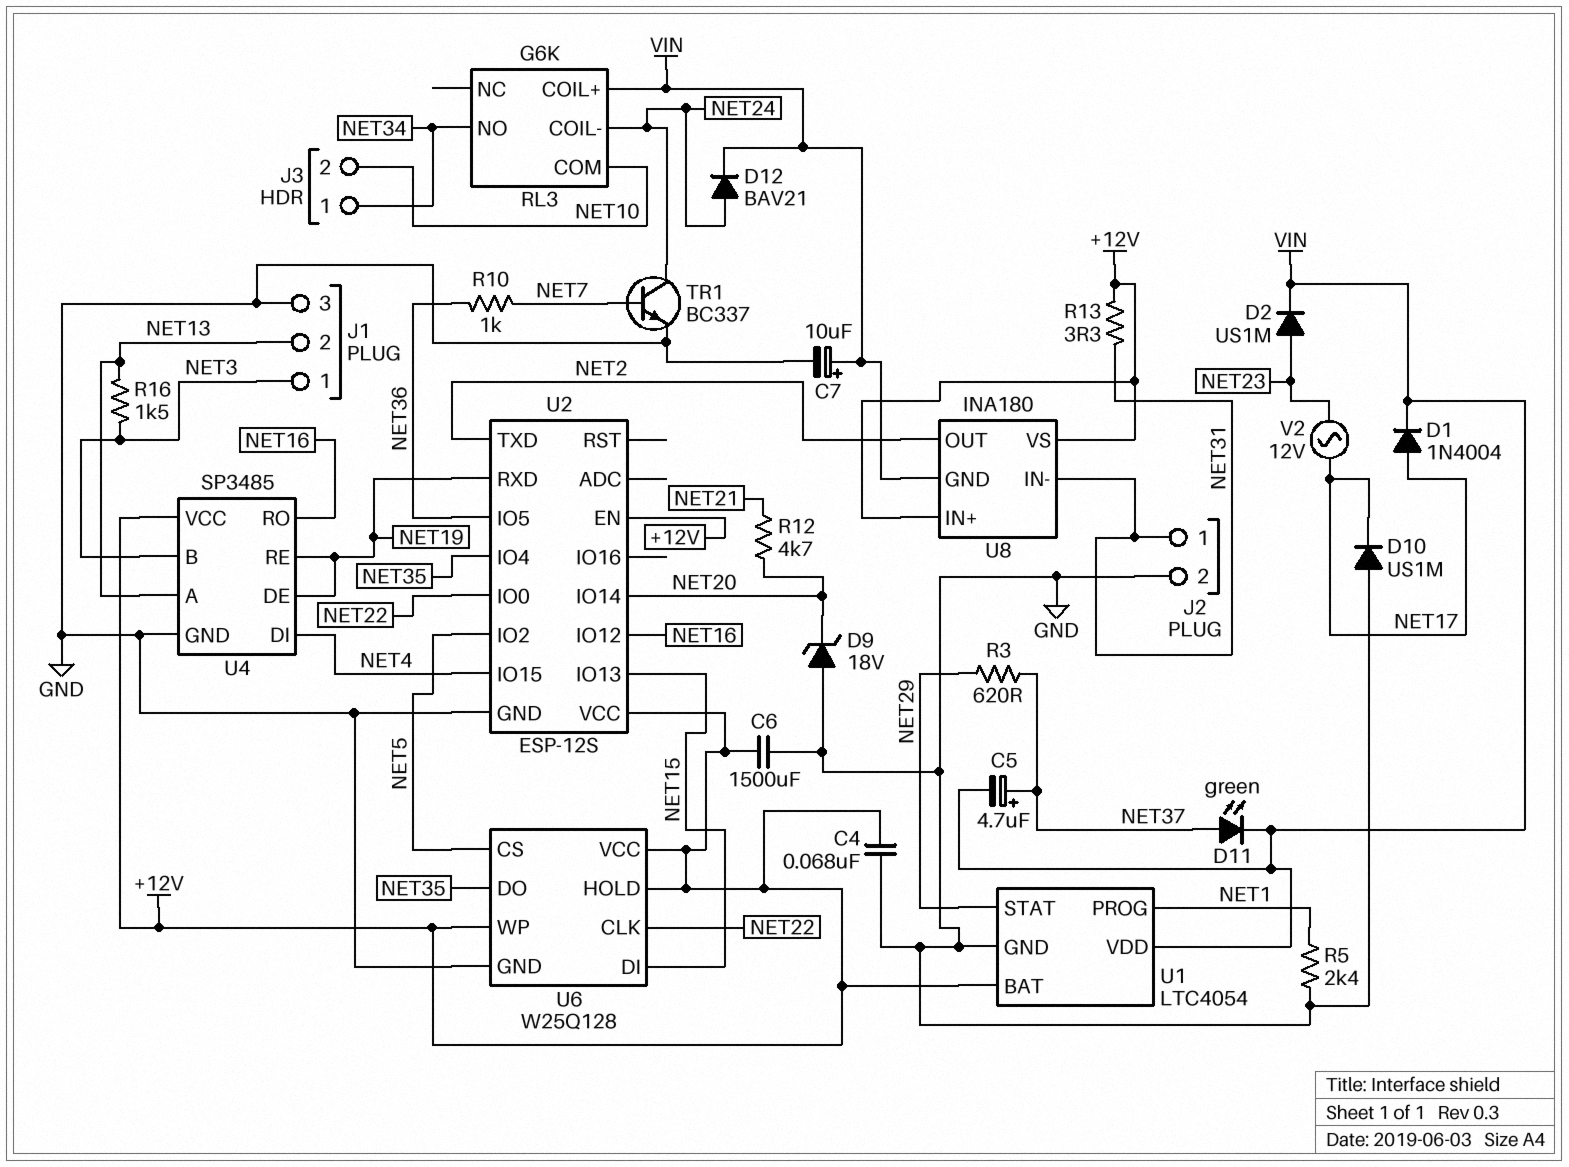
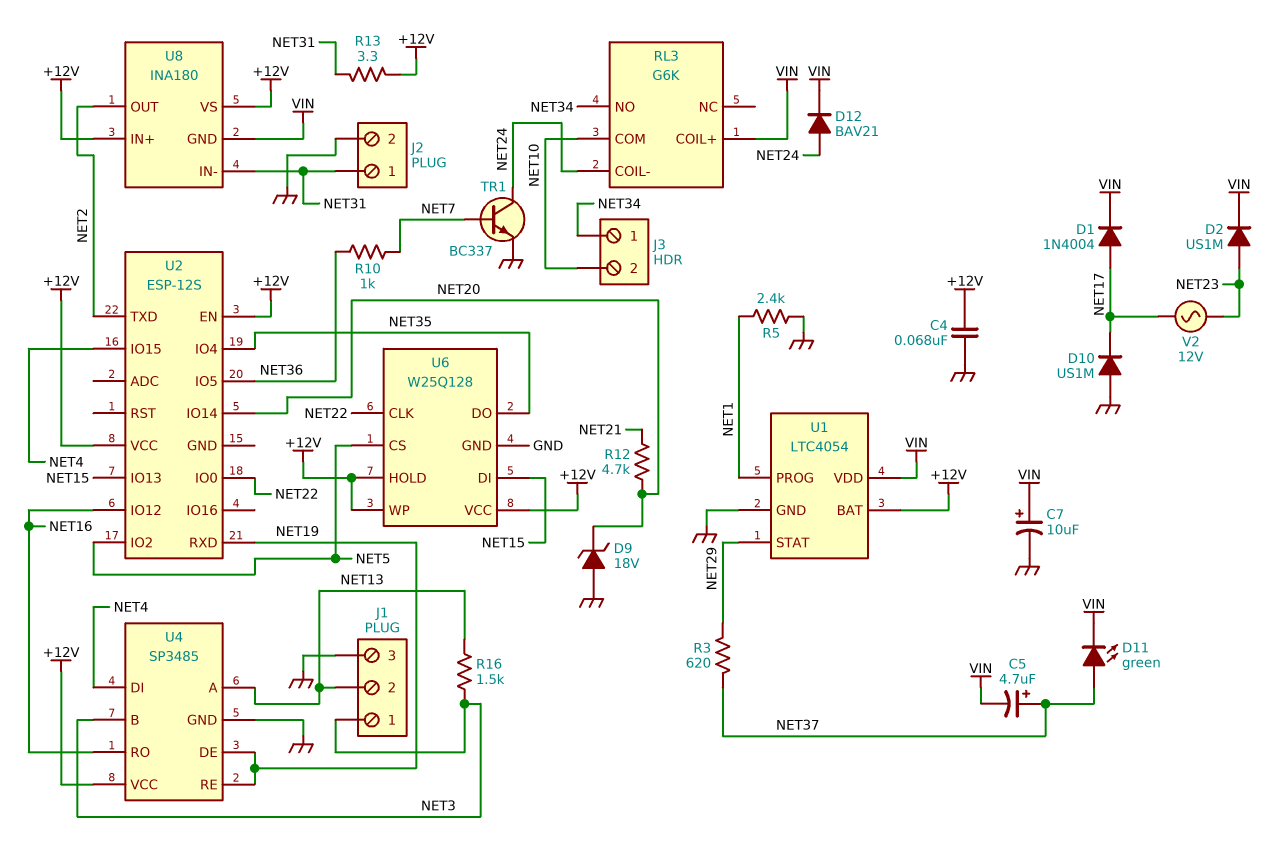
C6: 1500uF (+12V, GND) -> none
U2 pin GND: GND -> none

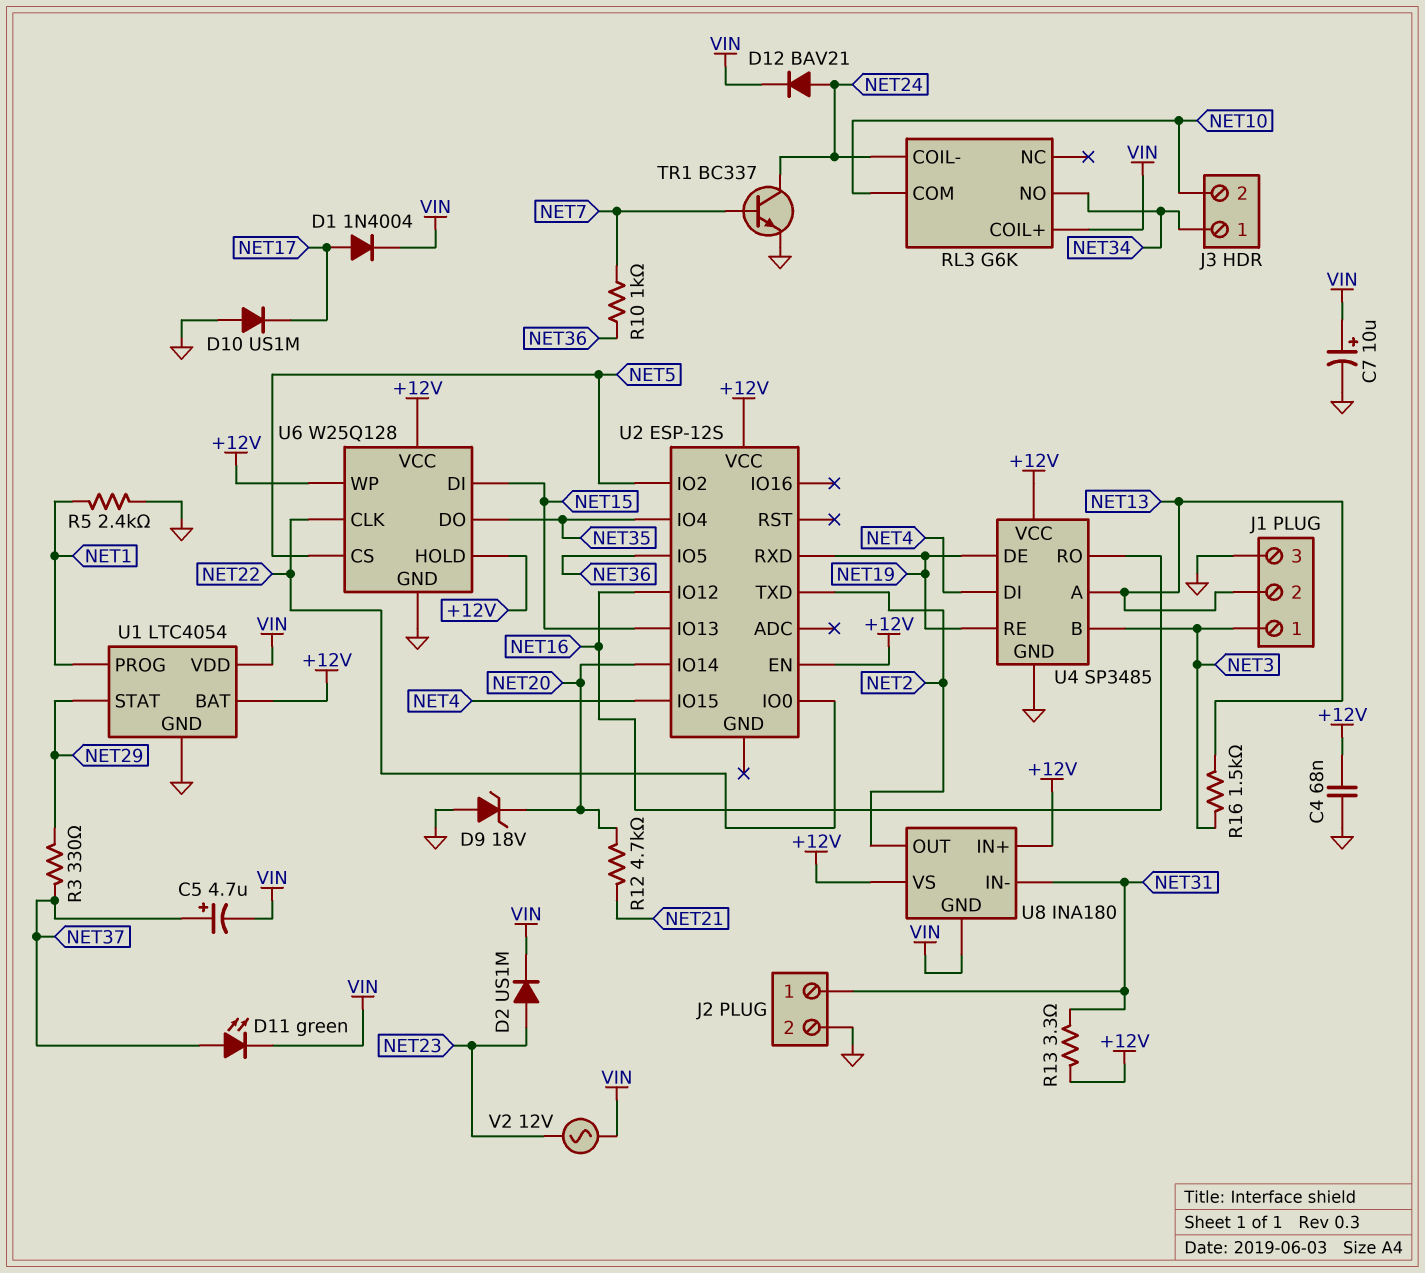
R3: 620 (NET29, NET37) -> 330 (NET29, NET37)
V2: AC 12V (NET17, NET23) -> AC 12V (NET23, VIN)

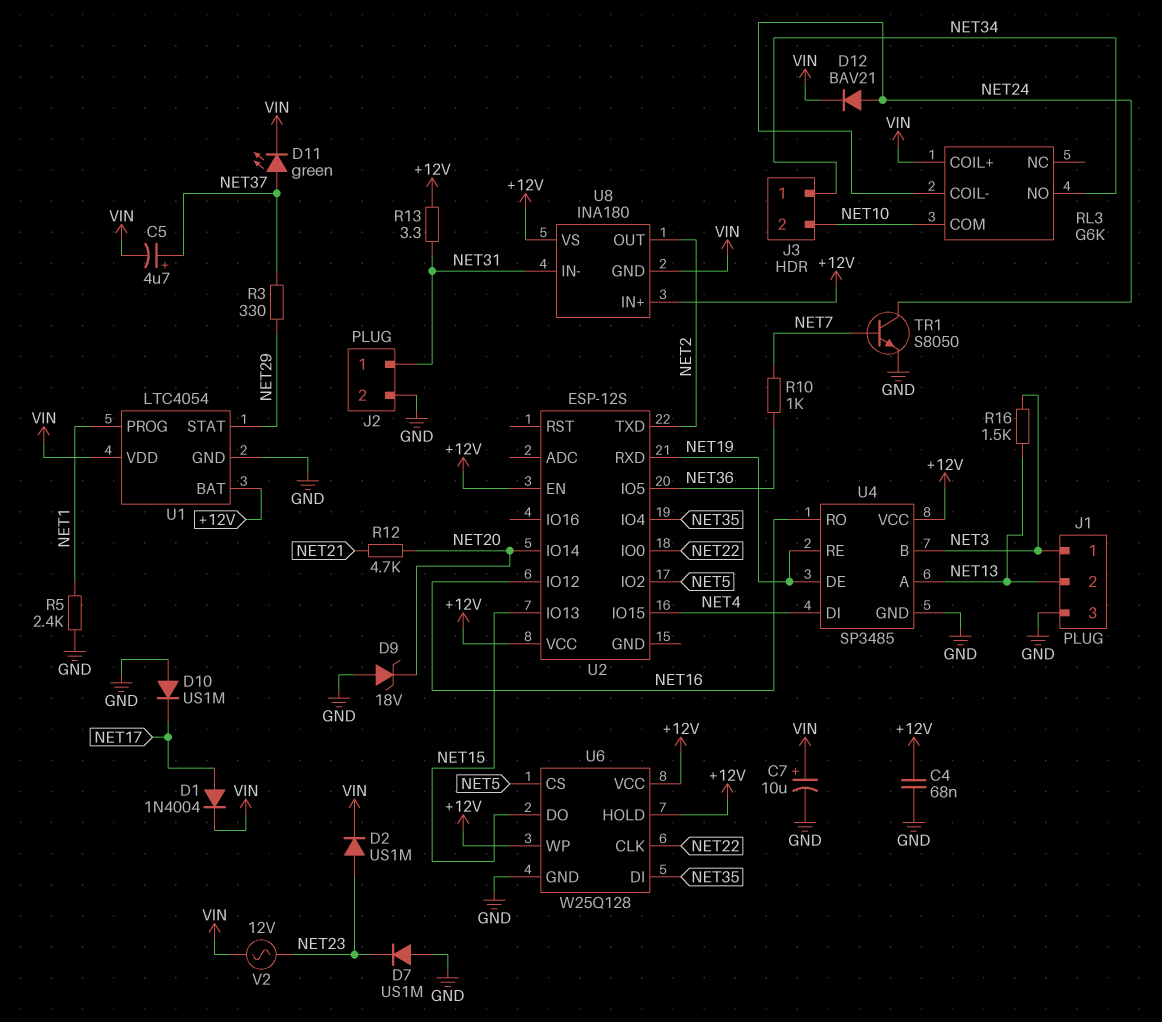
D7: none -> diode US1M (A GND, K NET23)
TR1: NPN BC337 (B NET7, C NET24, E GND) -> NPN S8050 (B NET7, C NET24, E GND)
U6 pin DI: NET15 -> NET35
U6 pin DO: NET35 -> NET15

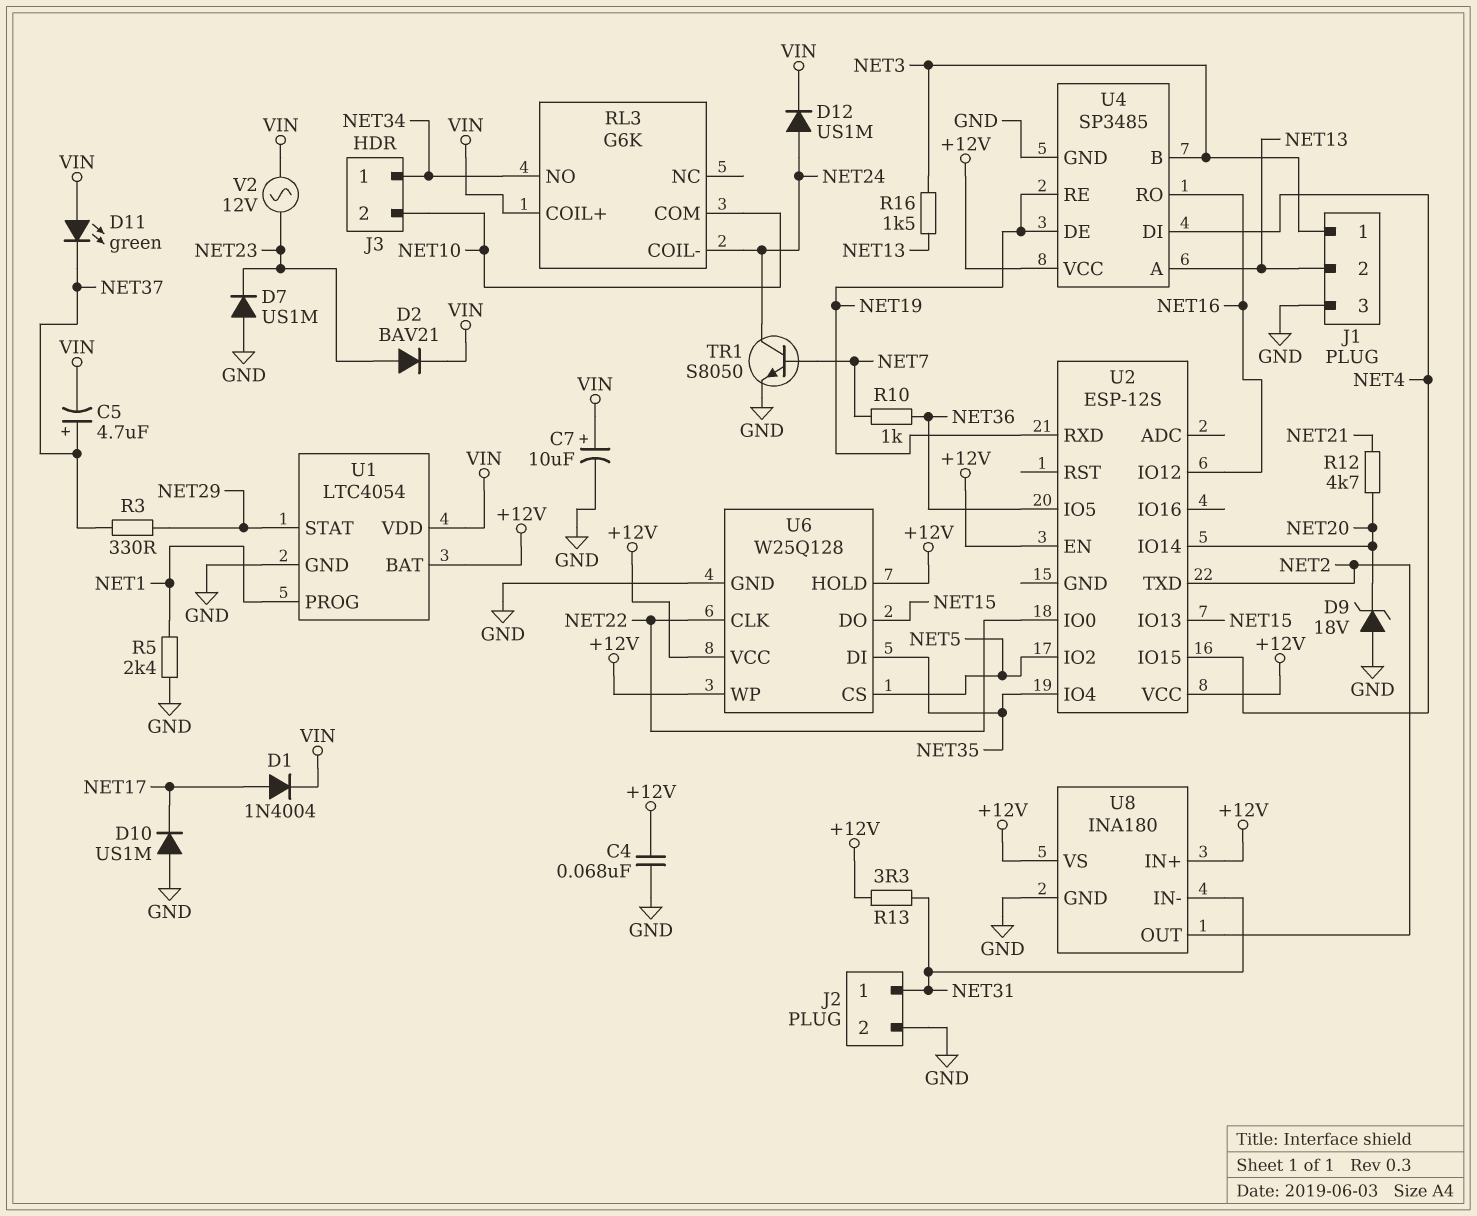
D2: diode US1M (A NET23, K VIN) -> diode BAV21 (A NET23, K VIN)
D11: LED green (A NET37, K VIN) -> LED green (A VIN, K NET37)
D12: diode BAV21 (A NET24, K VIN) -> diode US1M (A NET24, K VIN)
U8 pin GND: VIN -> GND

